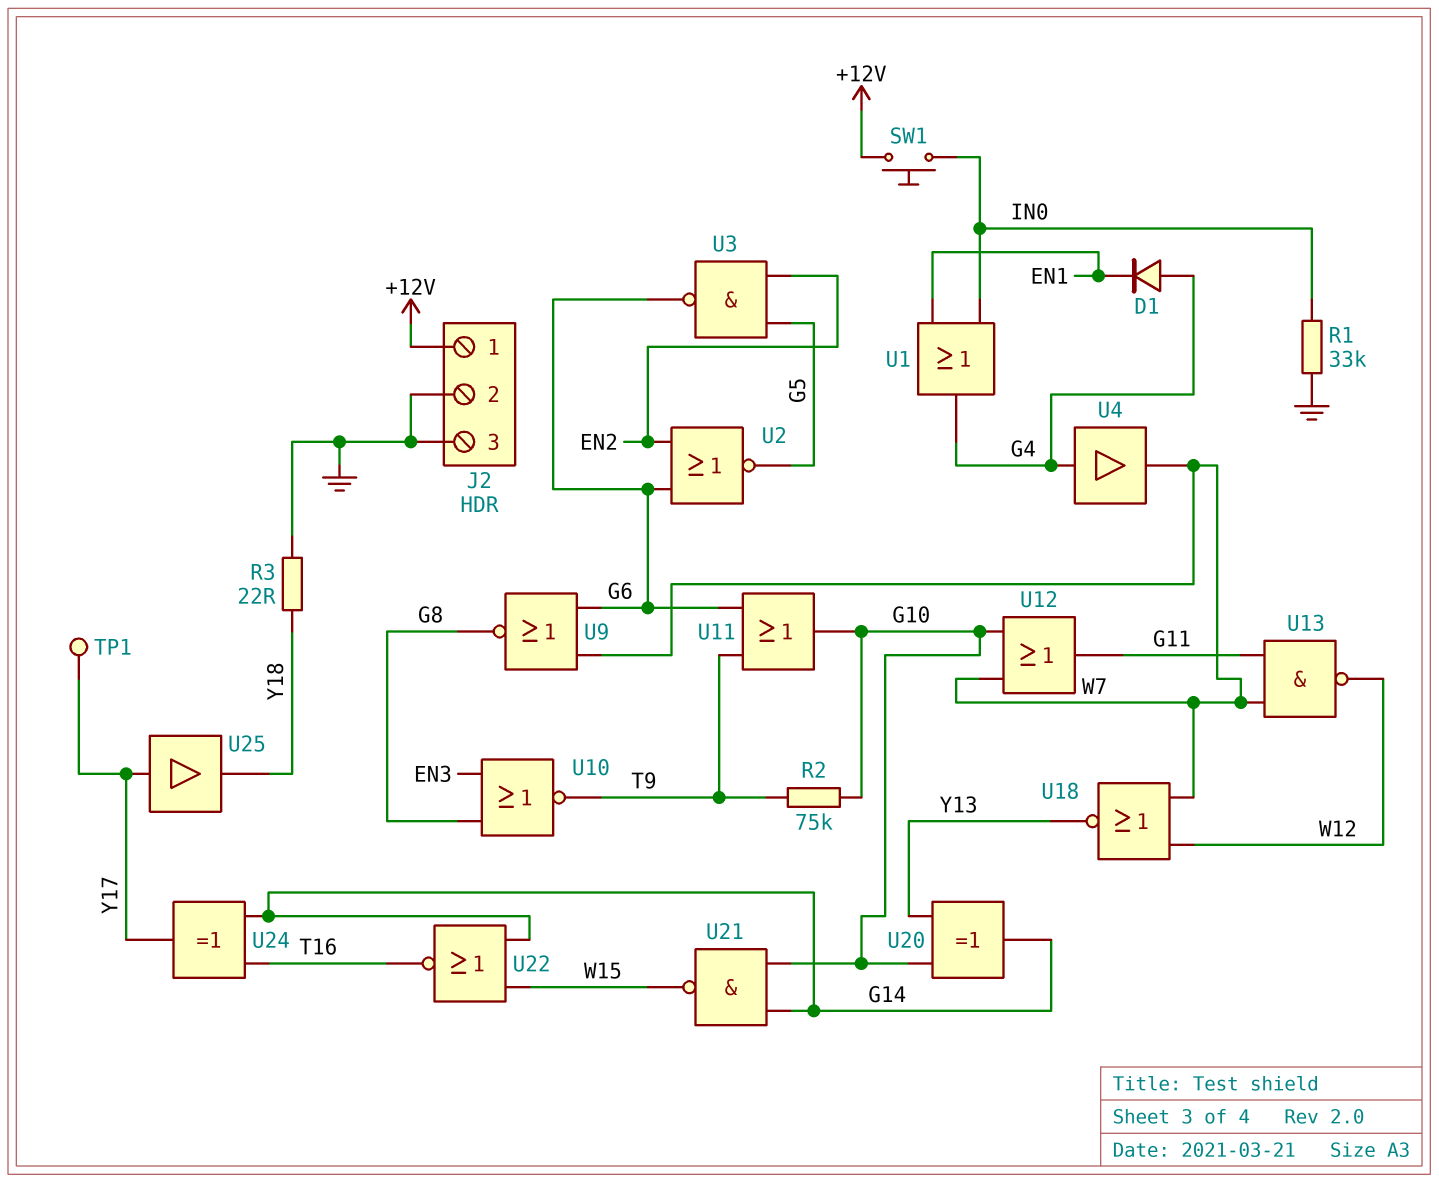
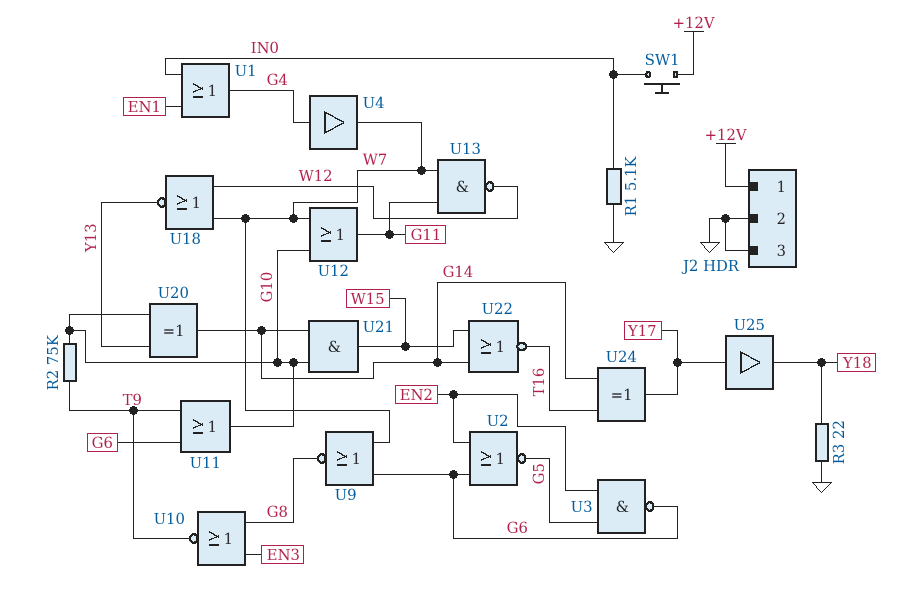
D1: diode (A G4, K EN1) -> none
R1: 33k (GND, IN0) -> 5.1k (GND, IN0)
TP1: test point (Y17) -> none
U21: NAND (in G10, in G14, out W15) -> AND (in G10, in G14, out W15)

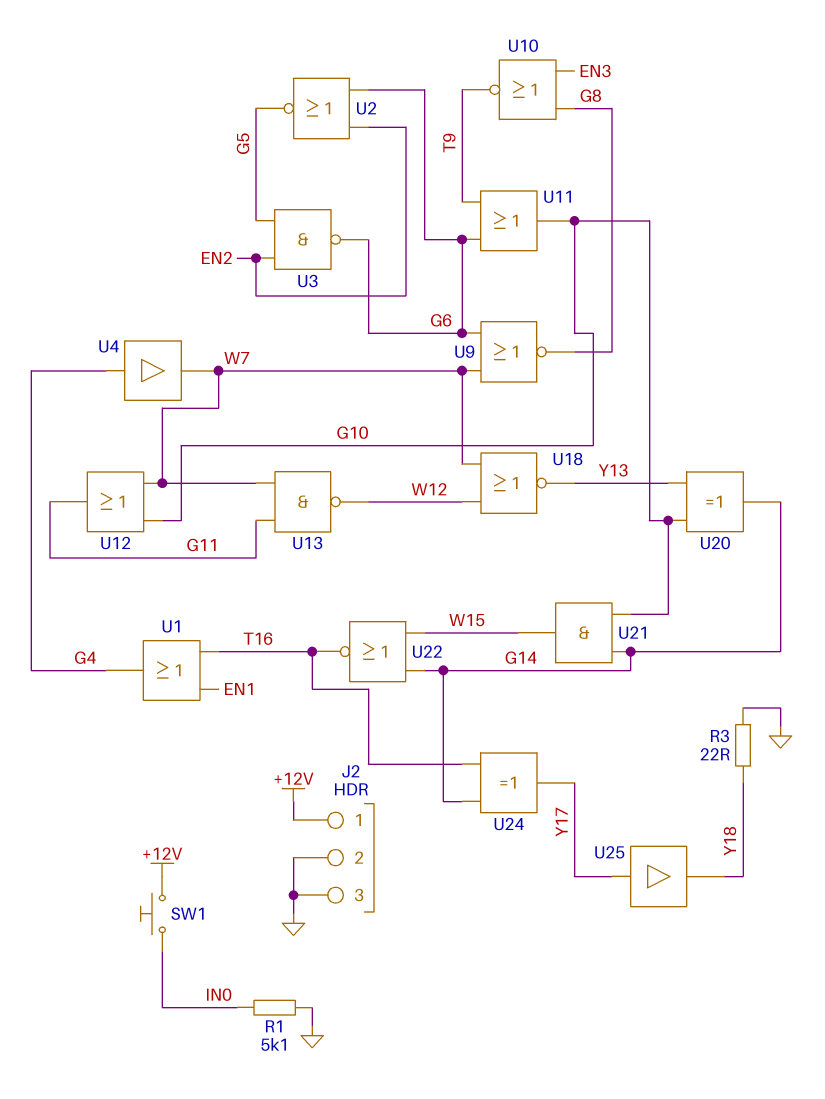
R2: 75k (G10, T9) -> none
U1: OR (in EN1, in IN0, out G4) -> OR (in EN1, in T16, out G4)

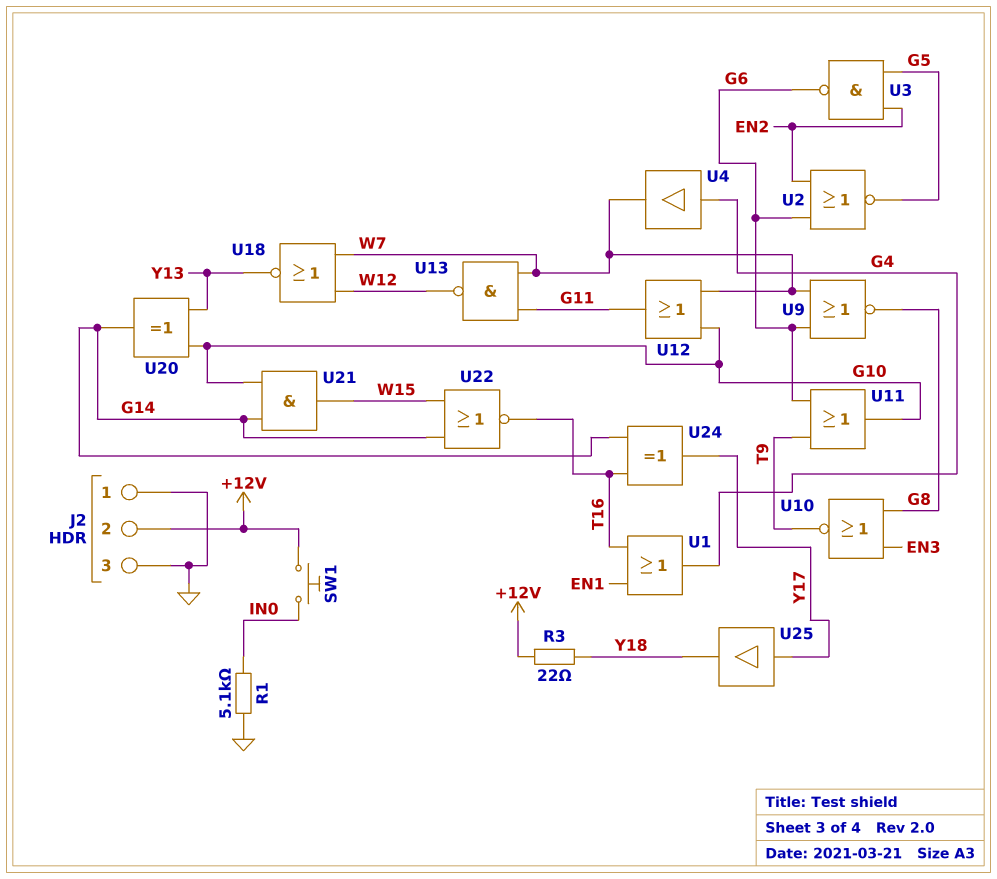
J2 pin 1: +12V -> GND
J2 pin 2: GND -> +12V
R3: 22 (GND, Y18) -> 22 (+12V, Y18)

